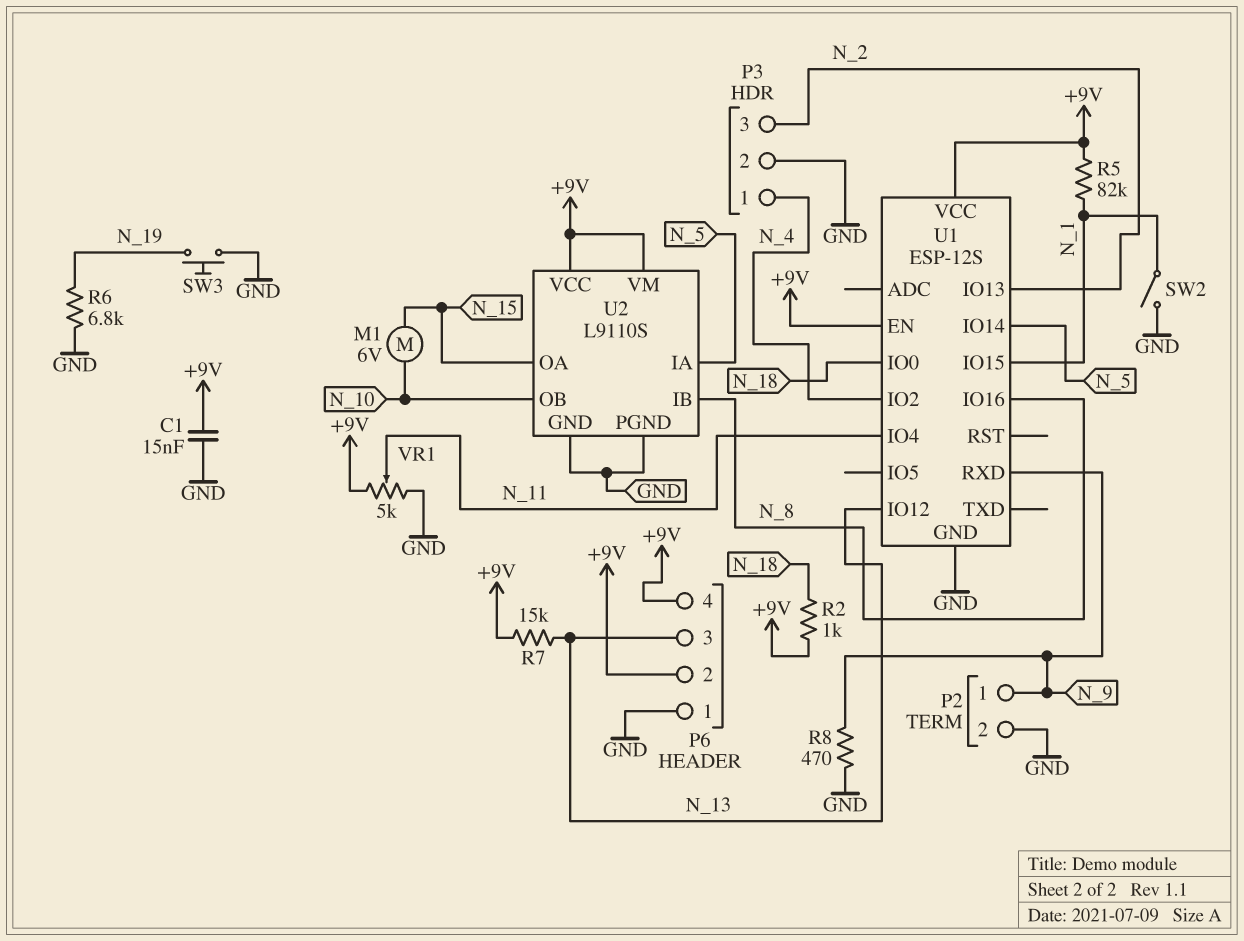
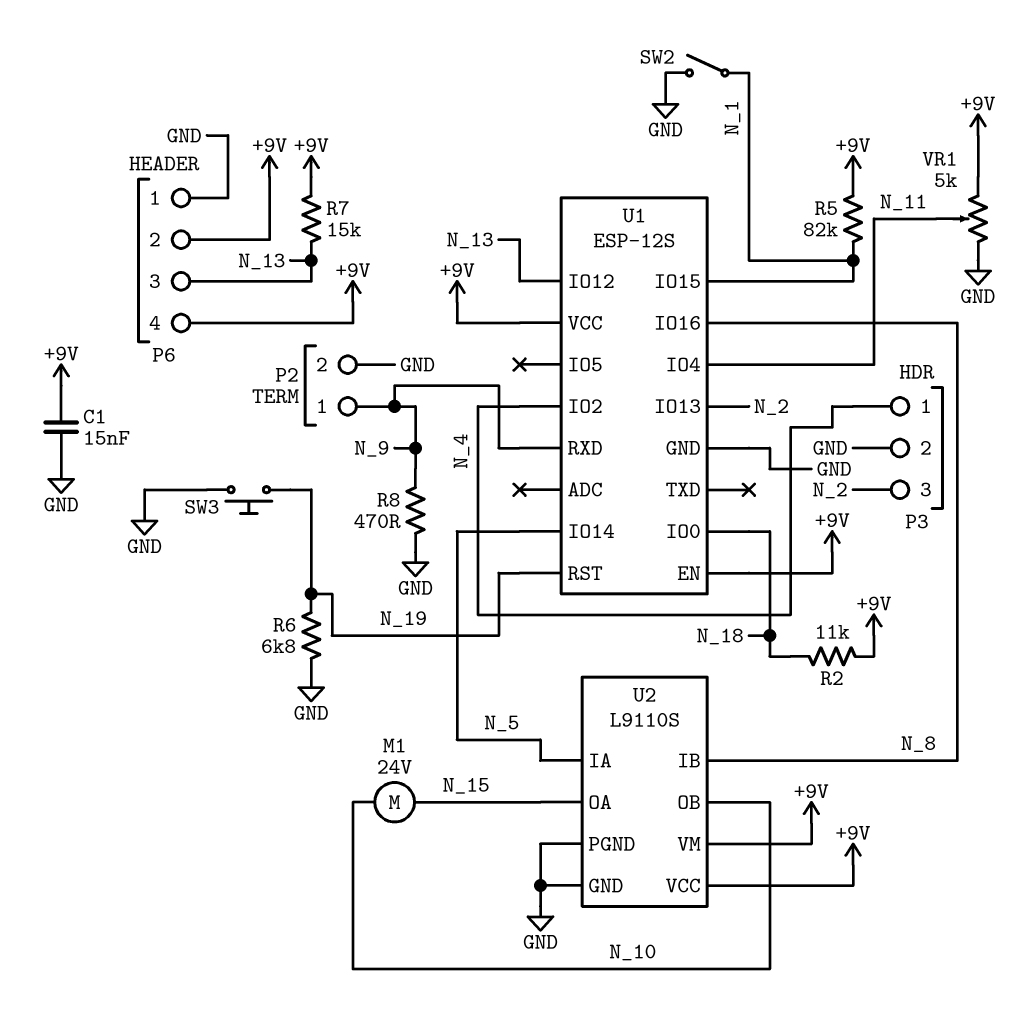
M1: motor 6V (N_10, N_15) -> motor 24V (N_10, N_15)
R2: 1k (+9V, N_18) -> 11k (+9V, N_18)
U1 pin RST: none -> N_19

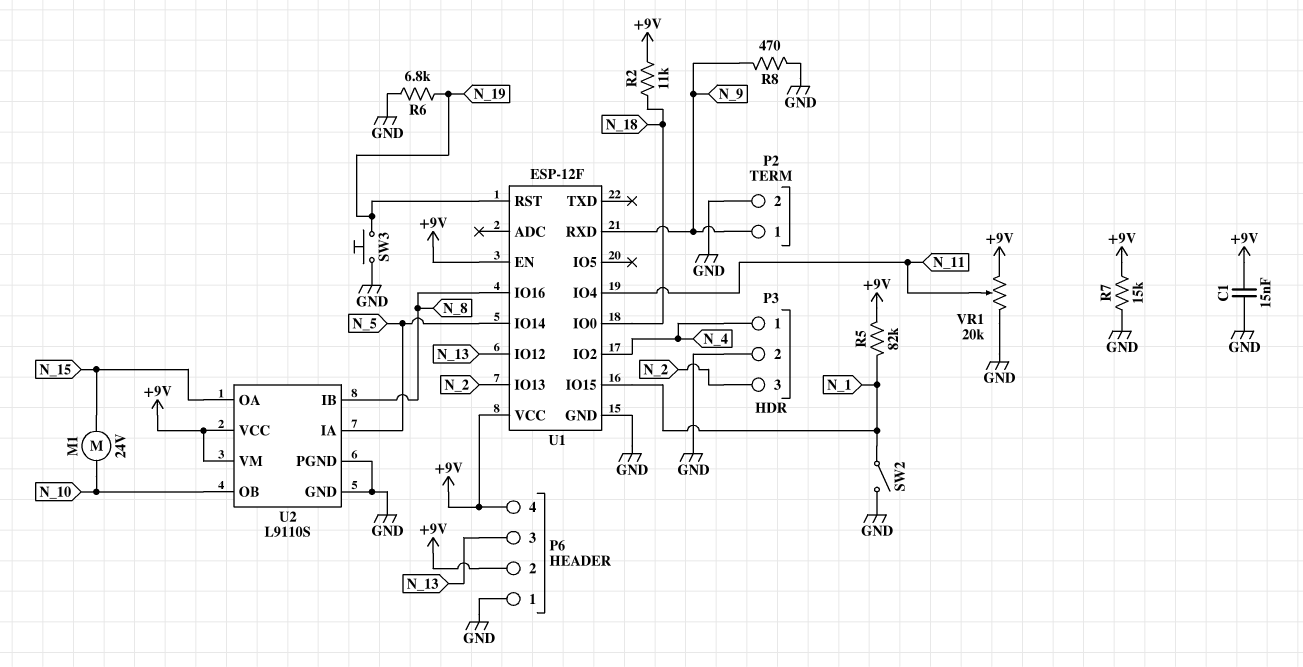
R7: 15k (+9V, N_13) -> 15k (+9V, GND)
U1: ESP-12S -> ESP-12F
VR1: 5k (+9V, GND, wiper N_11) -> 20k (+9V, GND, wiper N_11)

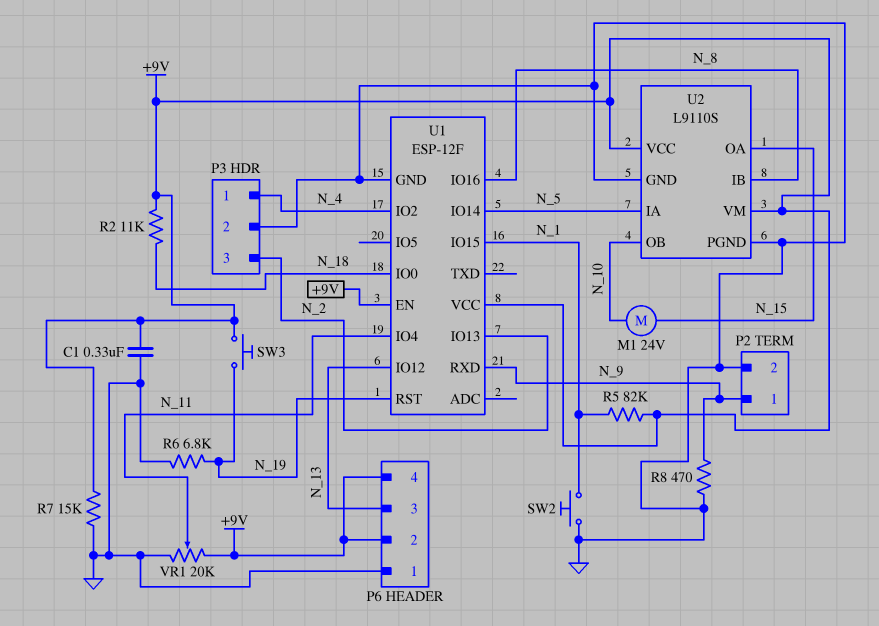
C1: 15nF (+9V, GND) -> 330nF (+9V, GND)
SW2: switch (GND, N_1) -> button (GND, N_1)
SW3: button (GND, N_19) -> button (+9V, N_19)

